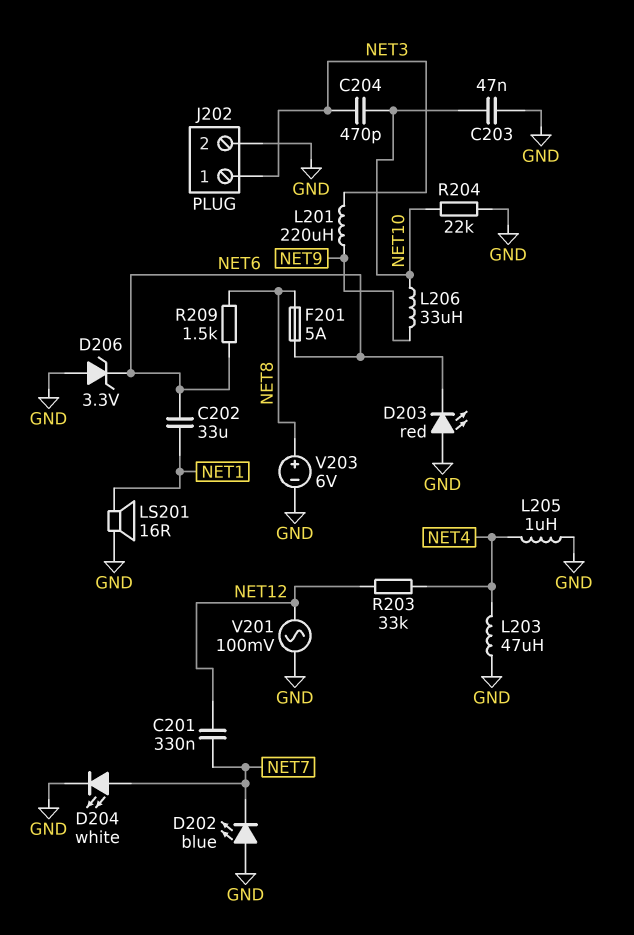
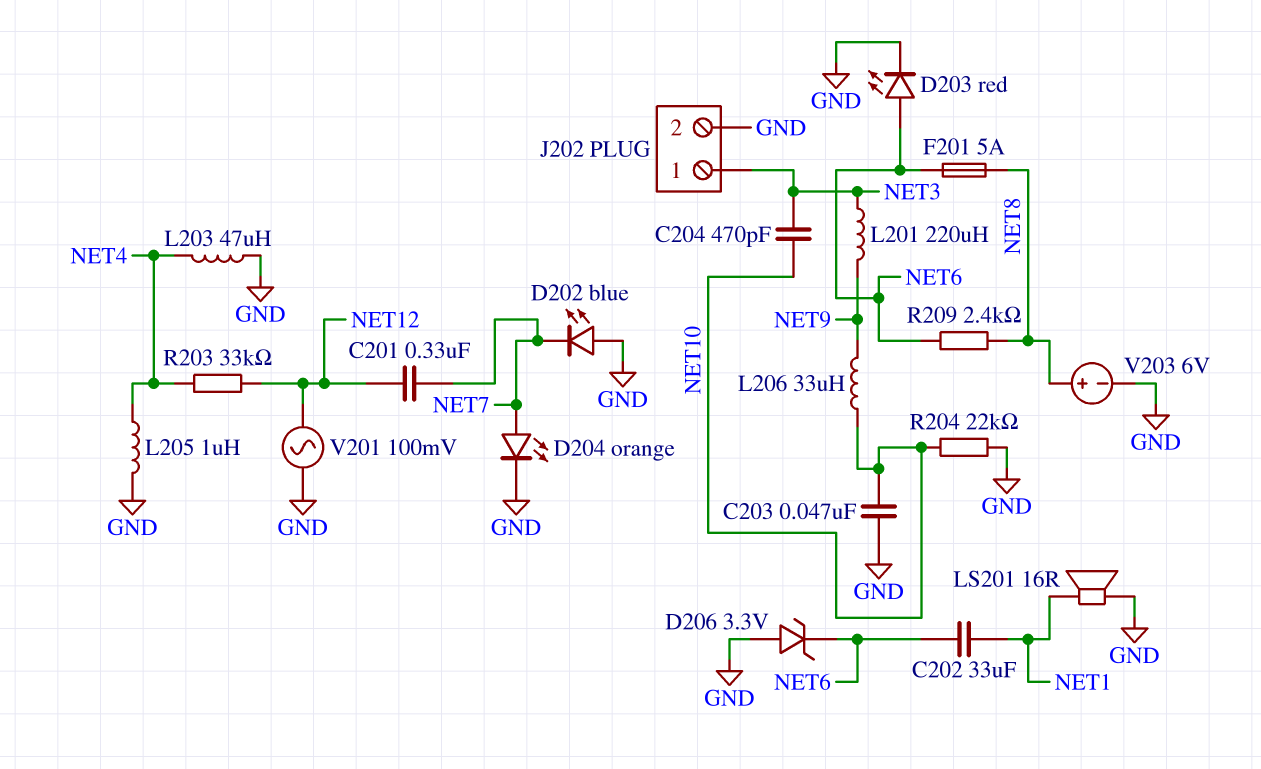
D203: LED red (A GND, K NET6) -> LED red (A NET6, K GND)
D204: LED white (A NET7, K GND) -> LED orange (A NET7, K GND)
R209: 1.5k (NET6, NET8) -> 2.4k (NET6, NET8)

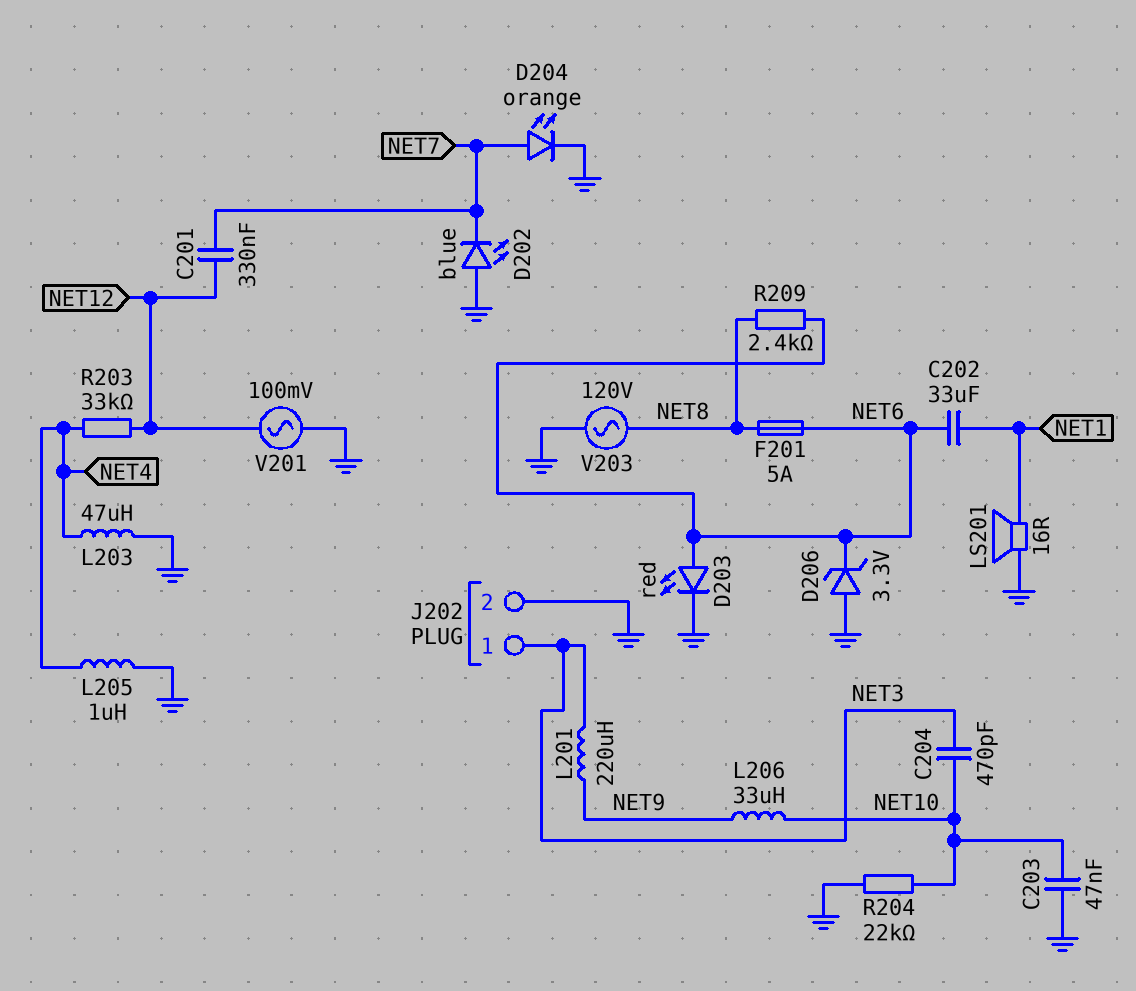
V203: 6V (plus NET8, minus GND) -> AC 120V (GND, NET8)

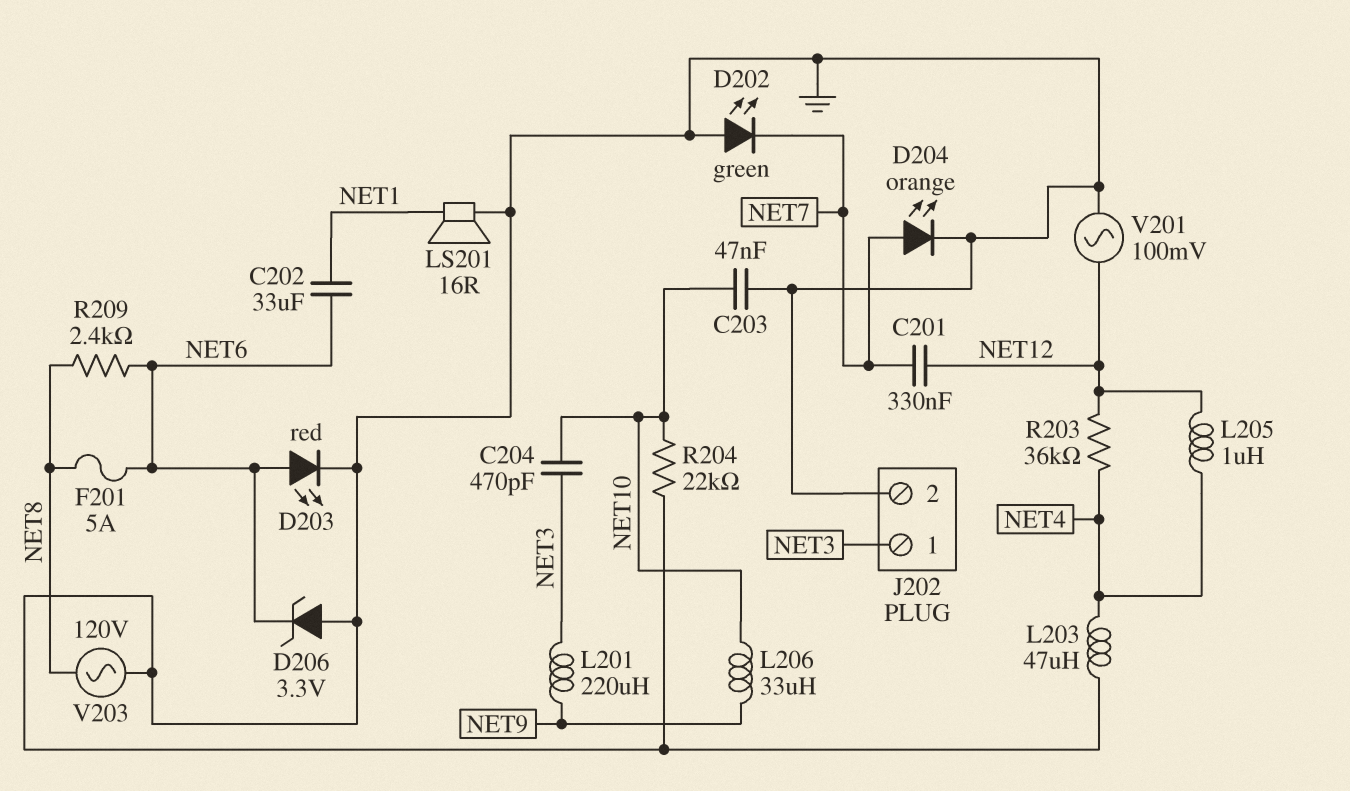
D202: LED blue (A GND, K NET7) -> LED green (A GND, K NET7)
L205: 1uH (GND, NET4) -> 1uH (NET4, NET12)
R203: 33k (NET4, NET12) -> 36k (NET4, NET12)

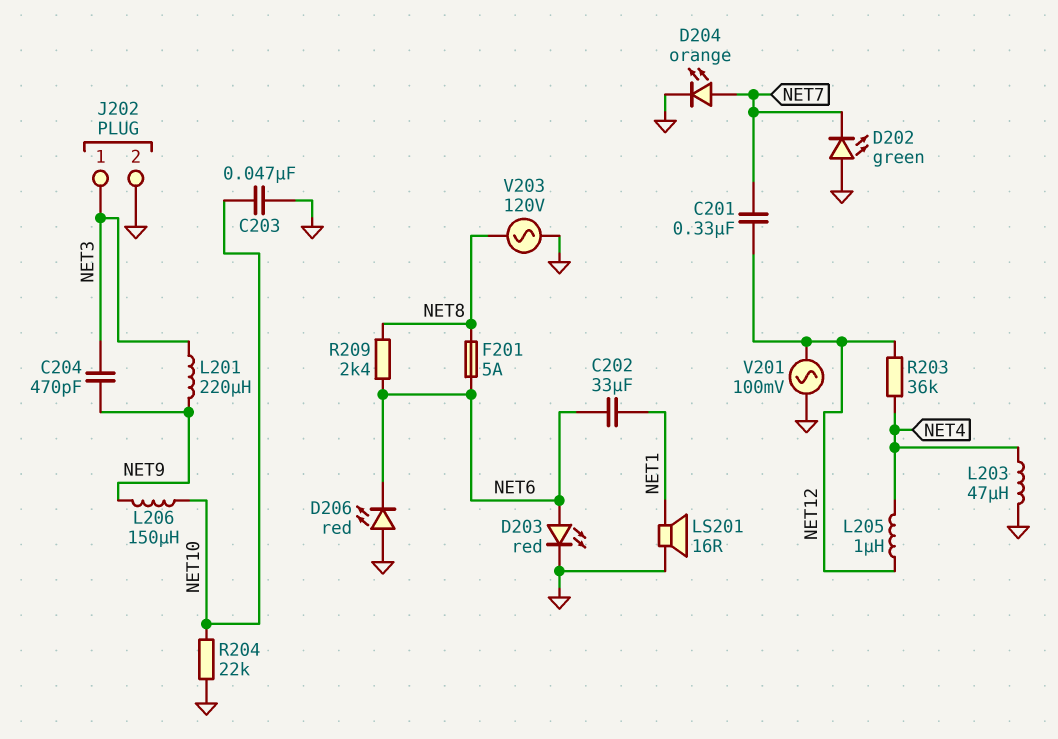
C204: 470pF (NET3, NET10) -> 470pF (NET3, NET9)
D206: zener 3.3V (A GND, K NET6) -> LED red (A GND, K NET6)
L206: 33uH (NET9, NET10) -> 150uH (NET9, NET10)

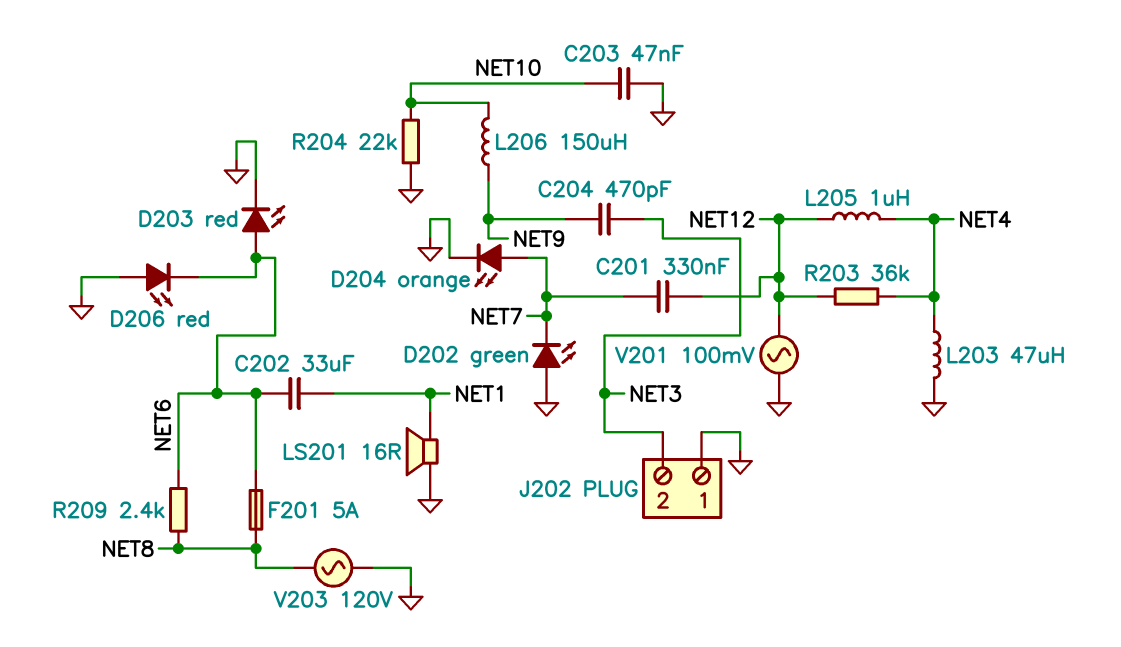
J202 pin 1: NET3 -> GND
J202 pin 2: GND -> NET3
L201: 220uH (NET3, NET9) -> none

